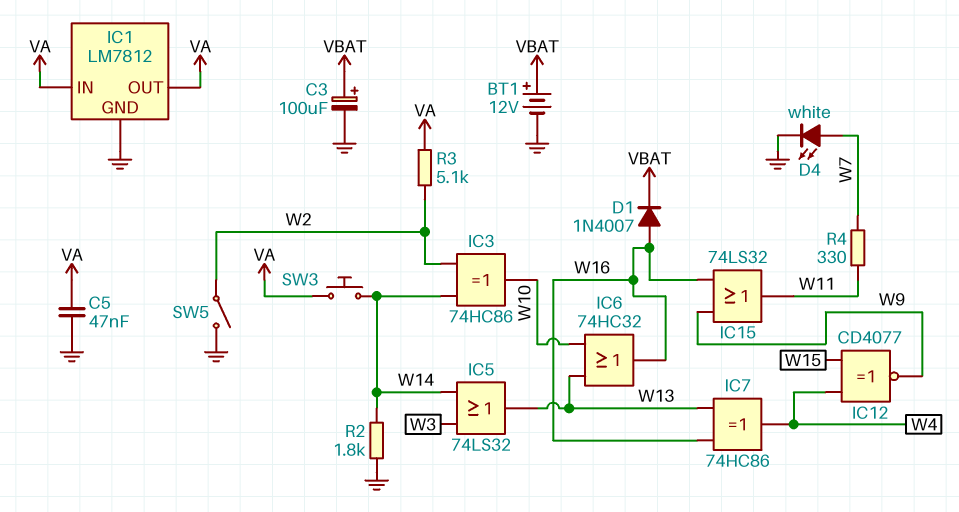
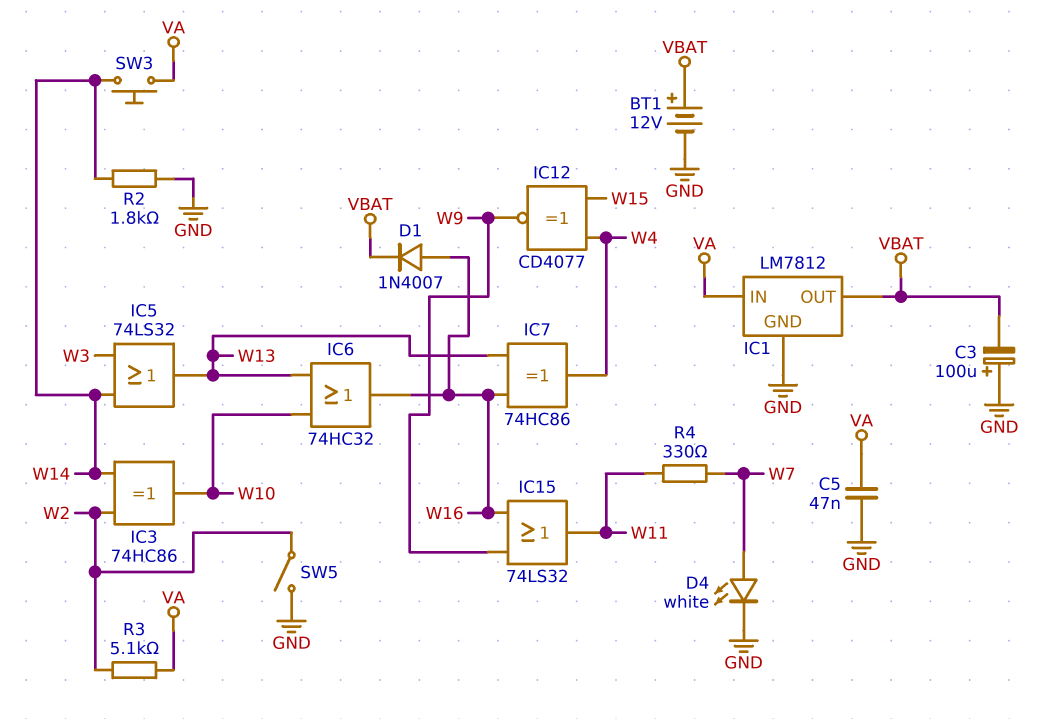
C3: 100uF (plus VBAT, minus GND) -> 100uF (plus GND, minus VBAT)
IC1 pin OUT: VA -> VBAT

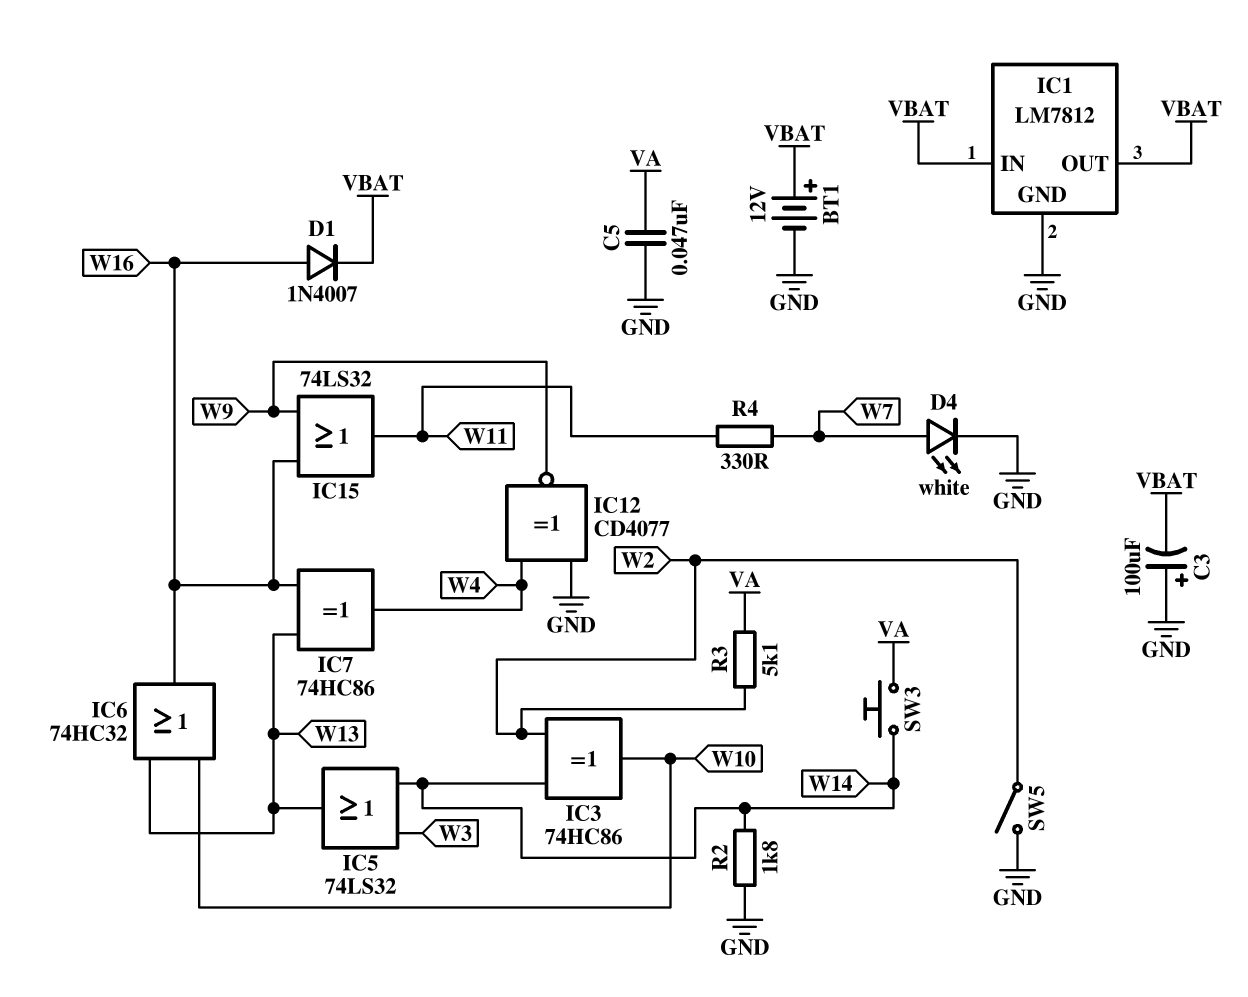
IC1 pin IN: VA -> VBAT
IC12: XNOR CD4077 (in W4, in W15, out W9) -> XNOR CD4077 (in GND, in W4, out W9)

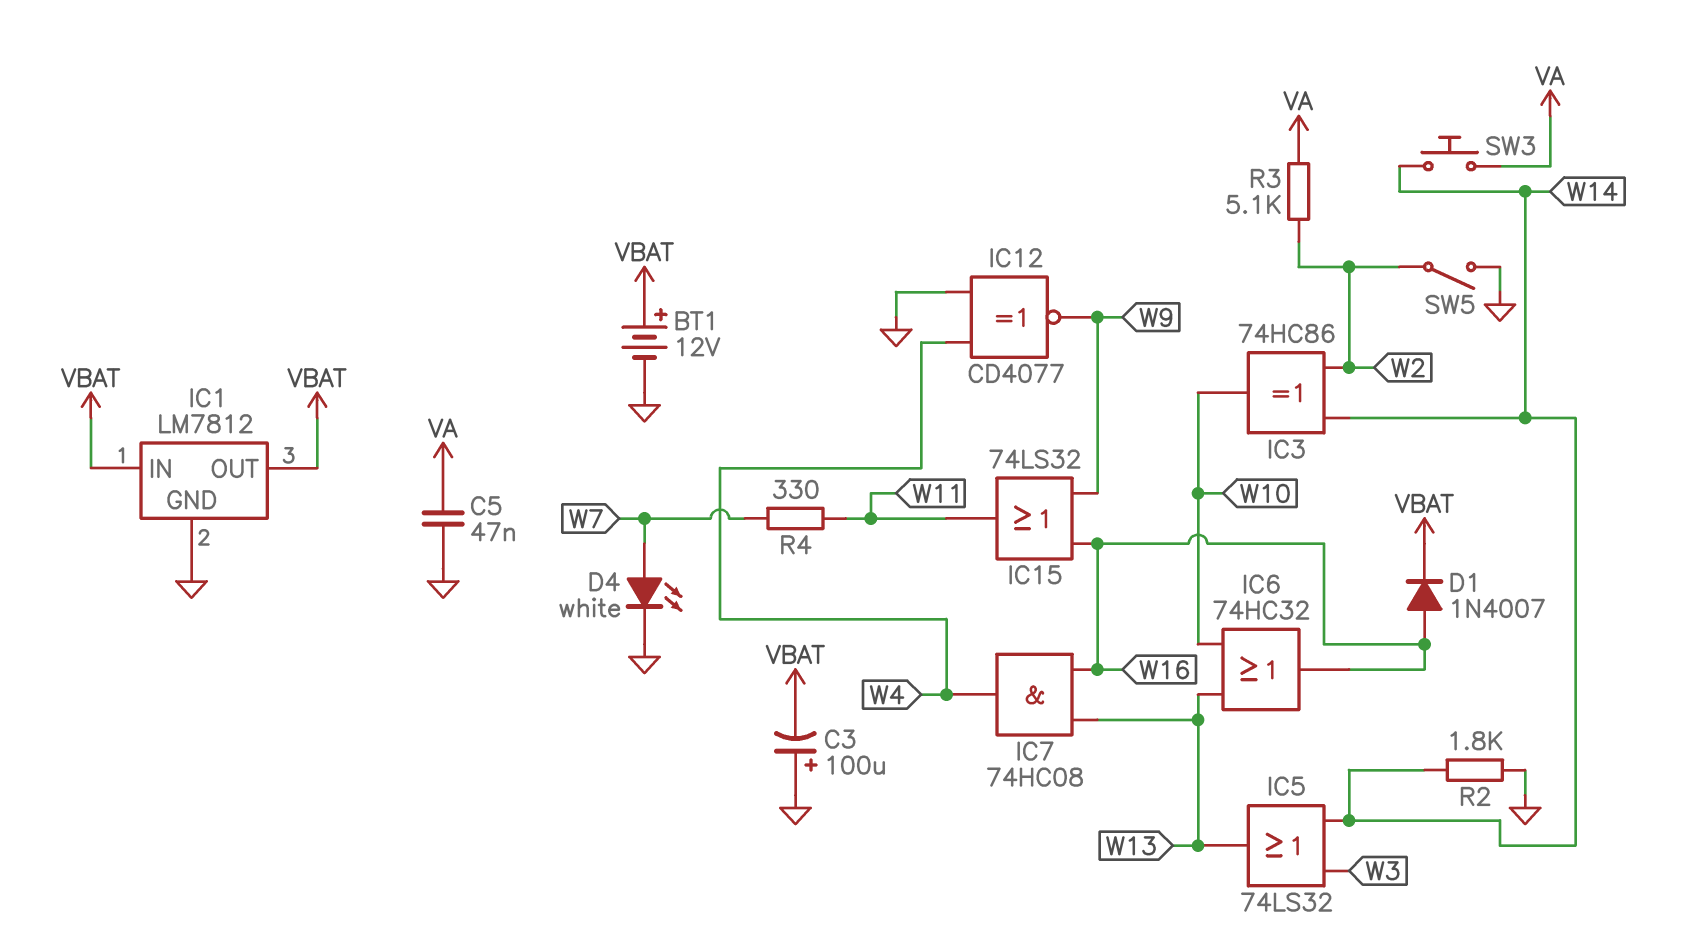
IC7: XOR 74HC86 (in W13, in W16, out W4) -> AND 74HC08 (in W13, in W16, out W4)

